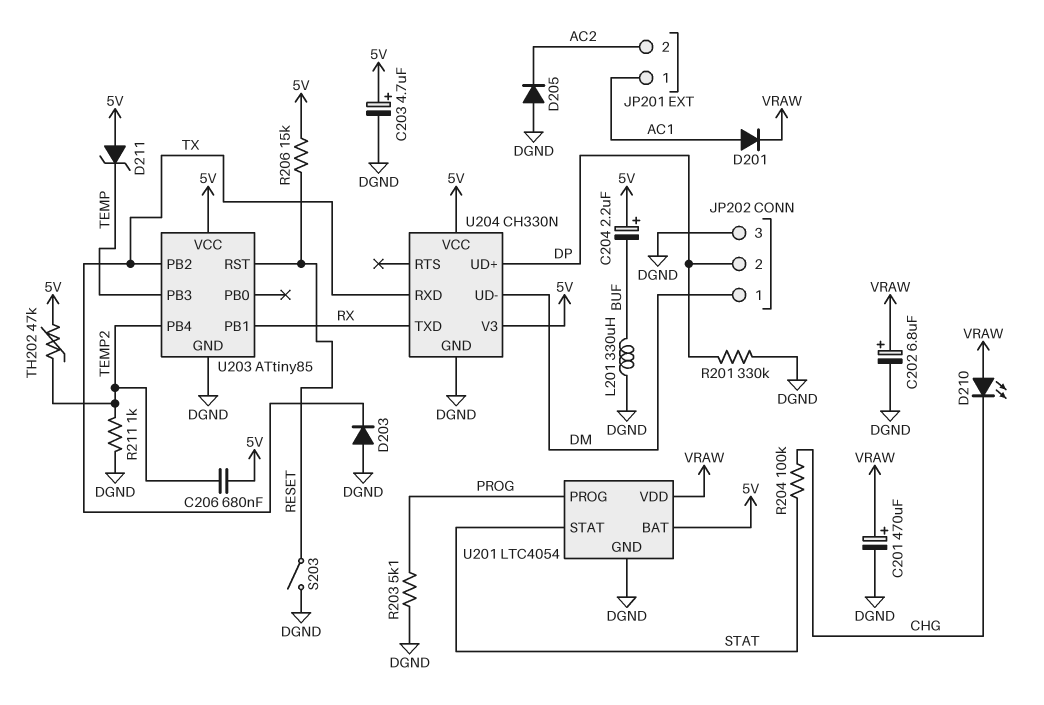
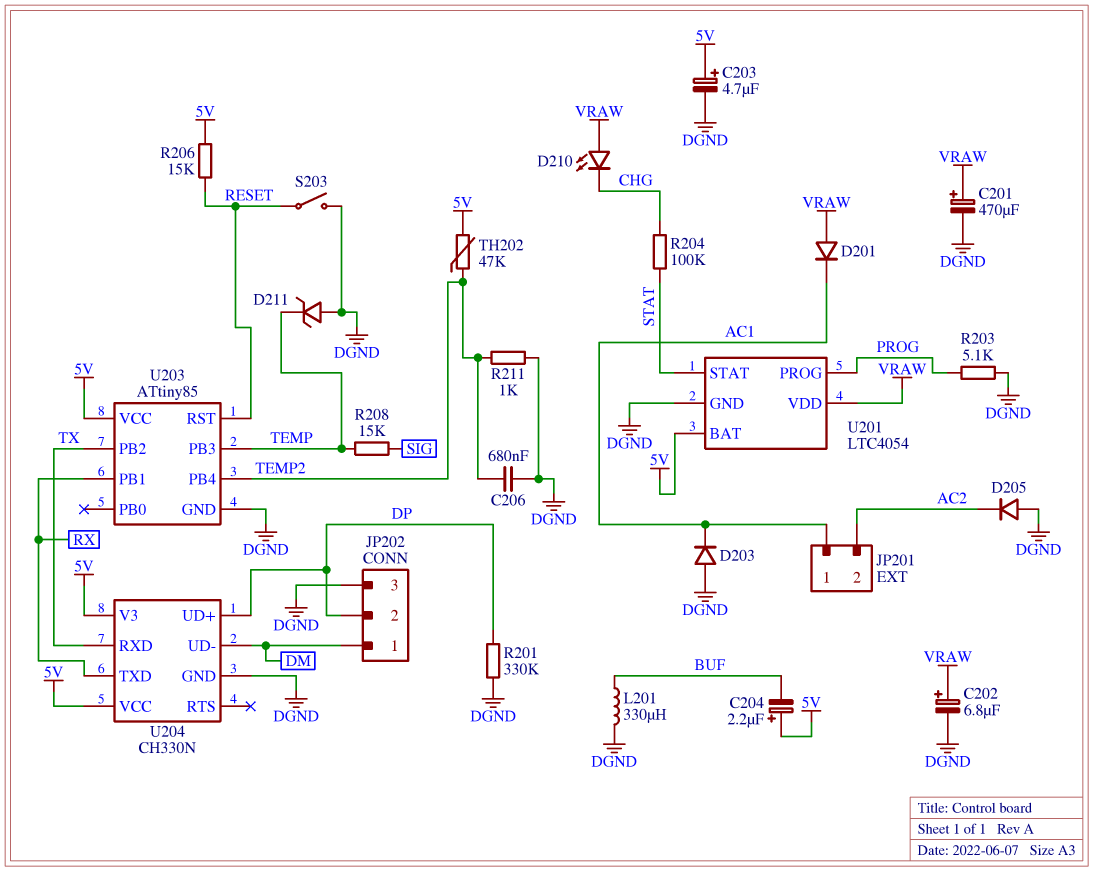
C206: 680nF (5V, TEMP2) -> 680nF (DGND, TEMP2)
D201: diode (A AC1, K VRAW) -> diode (A VRAW, K AC1)
D203: diode (A DGND, K TX) -> diode (A DGND, K AC1)
D211: zener (A 5V, K TEMP) -> zener (A DGND, K TEMP)
R208: none -> 15k (SIG, TEMP)

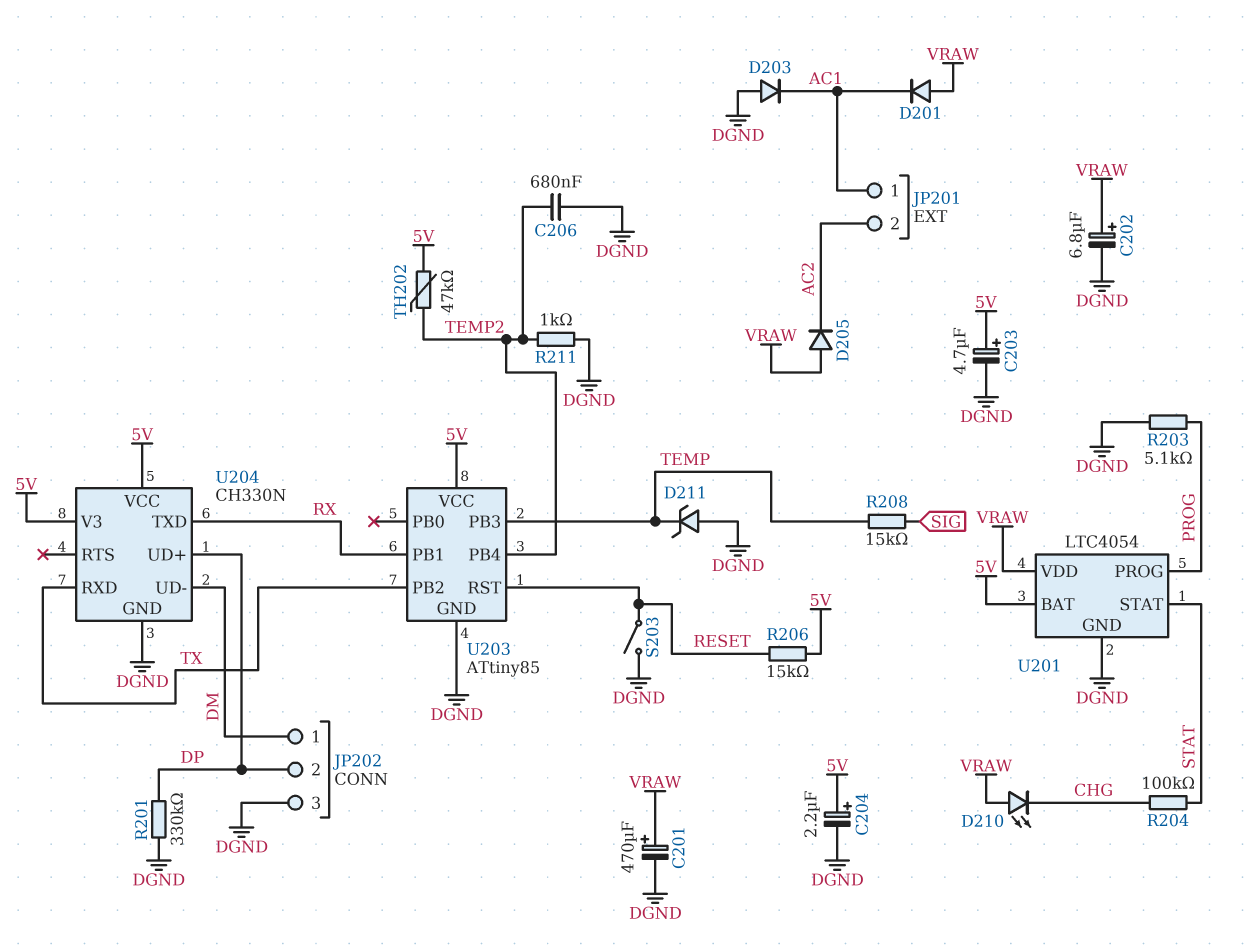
C204: 2.2uF (plus 5V, minus BUF) -> 2.2uF (plus 5V, minus DGND)
D205: diode (A DGND, K AC2) -> diode (A VRAW, K AC2)
L201: 330uH (BUF, DGND) -> none

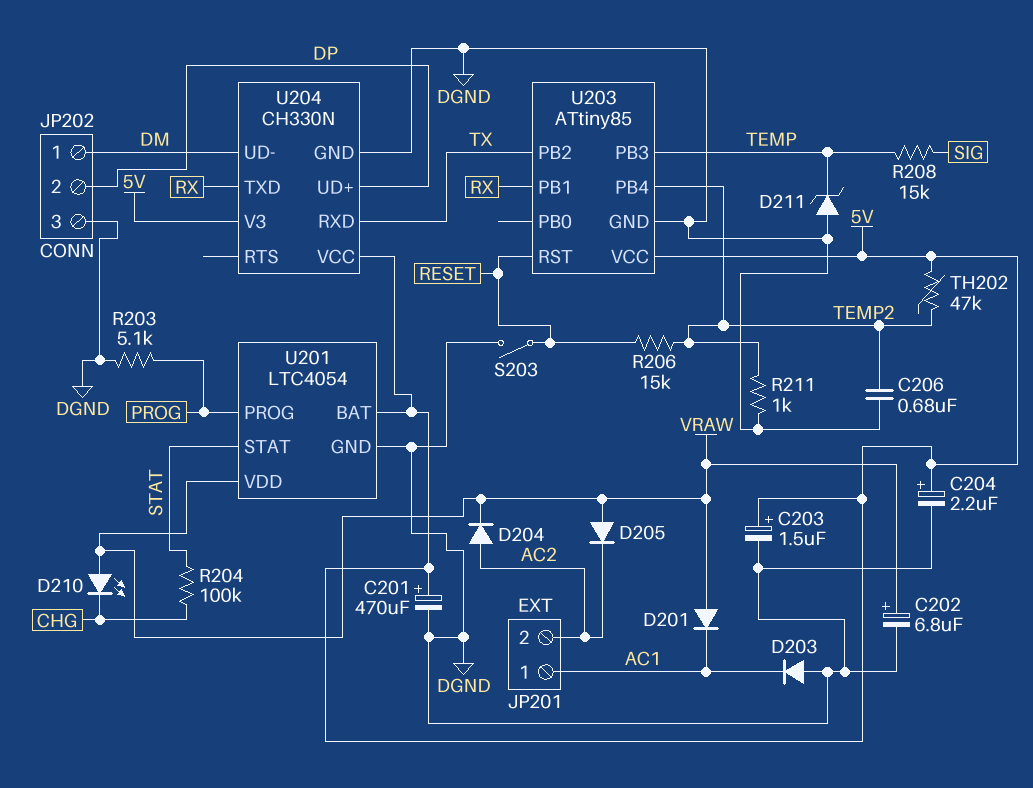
C201: 470uF (plus VRAW, minus DGND) -> 470uF (plus 5V, minus DGND)
C203: 4.7uF (plus 5V, minus DGND) -> 1.5uF (plus 5V, minus DGND)
D204: none -> diode (A AC2, K VRAW)
R201: 330k (DGND, DP) -> none
R206: 15k (5V, RESET) -> 15k (RESET, TEMP2)

